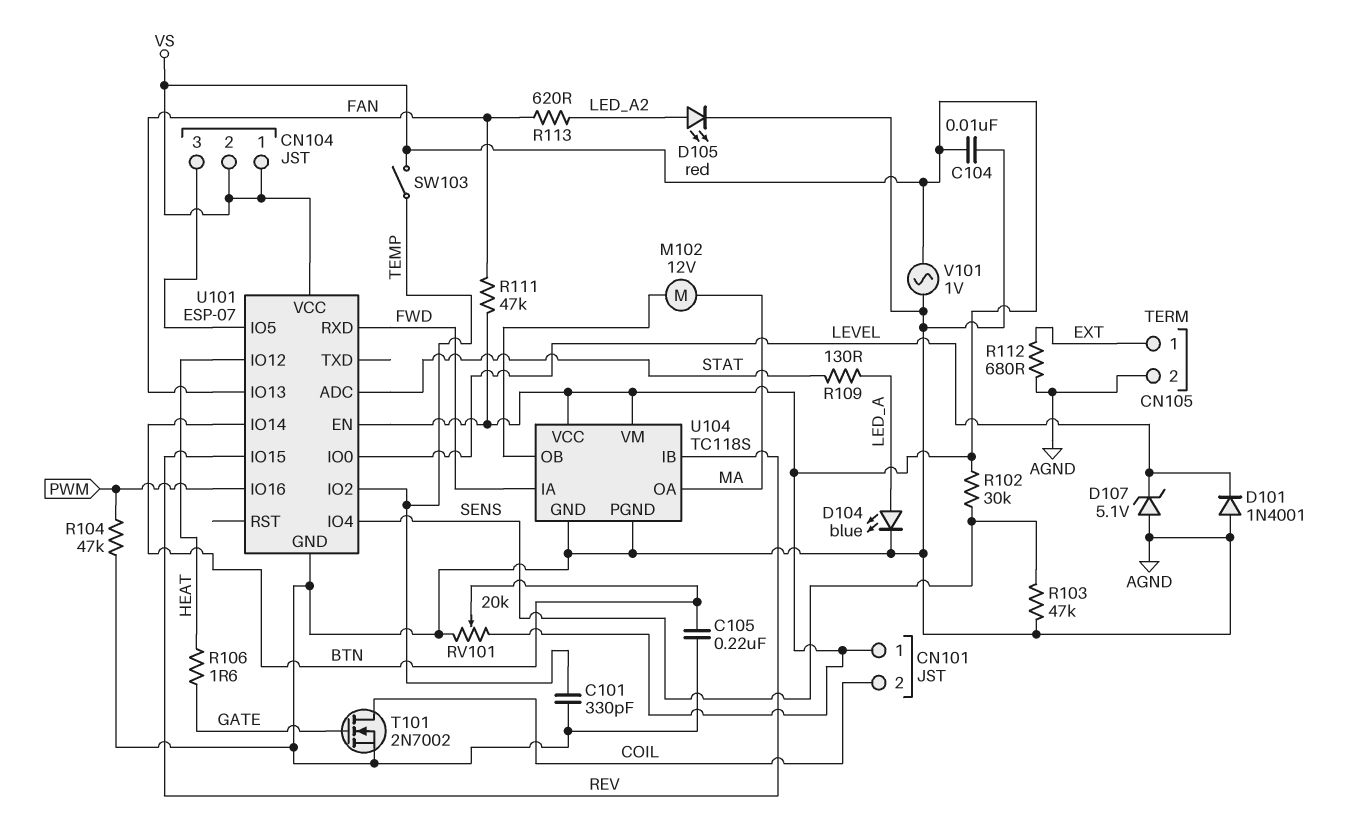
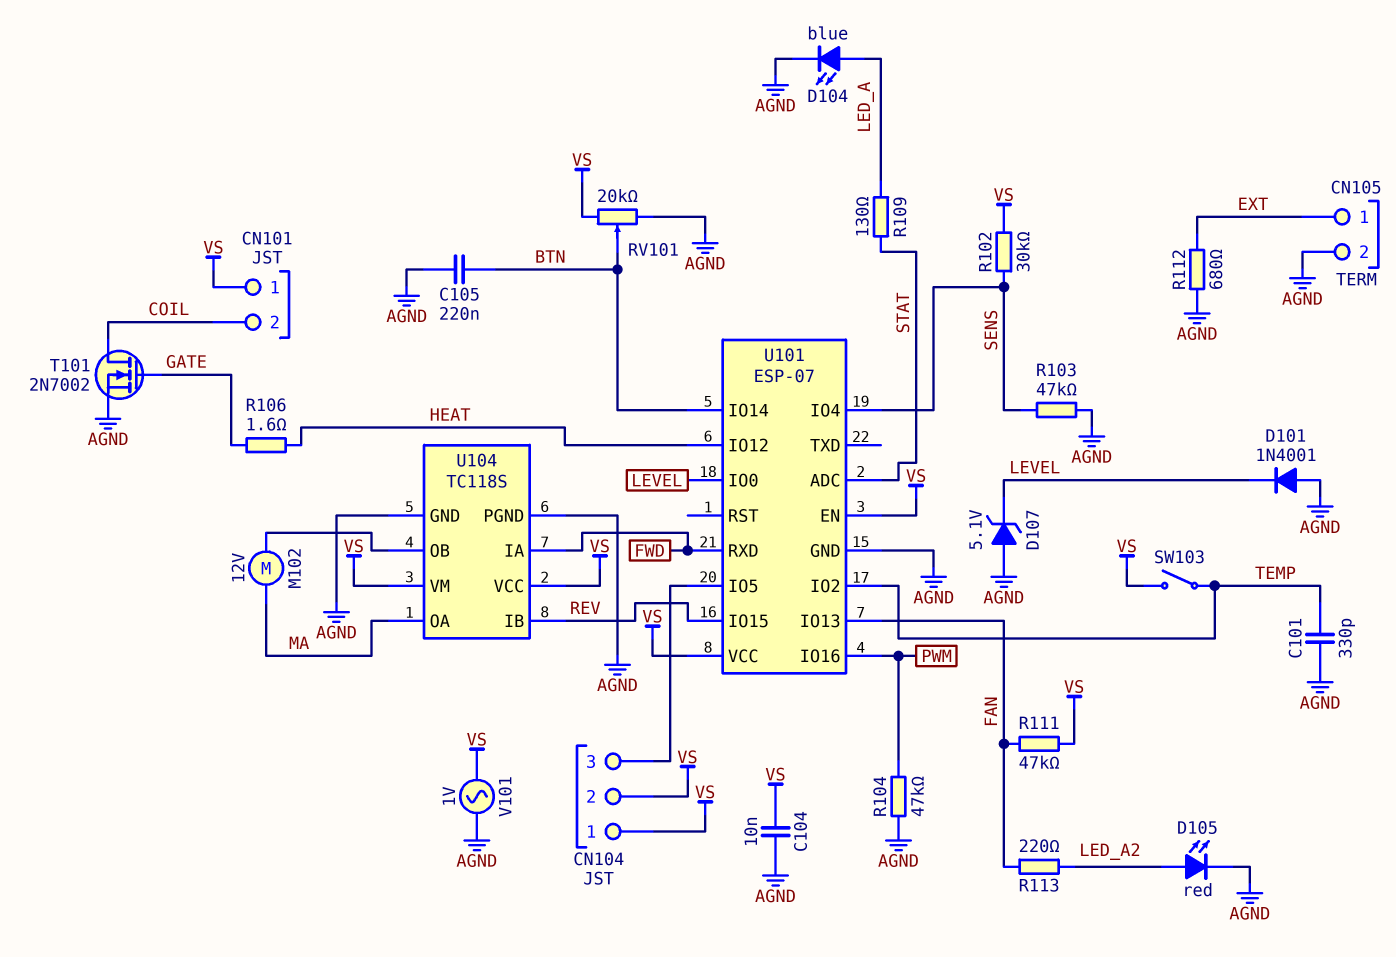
R113: 620 (FAN, LED_A2) -> 220 (FAN, LED_A2)

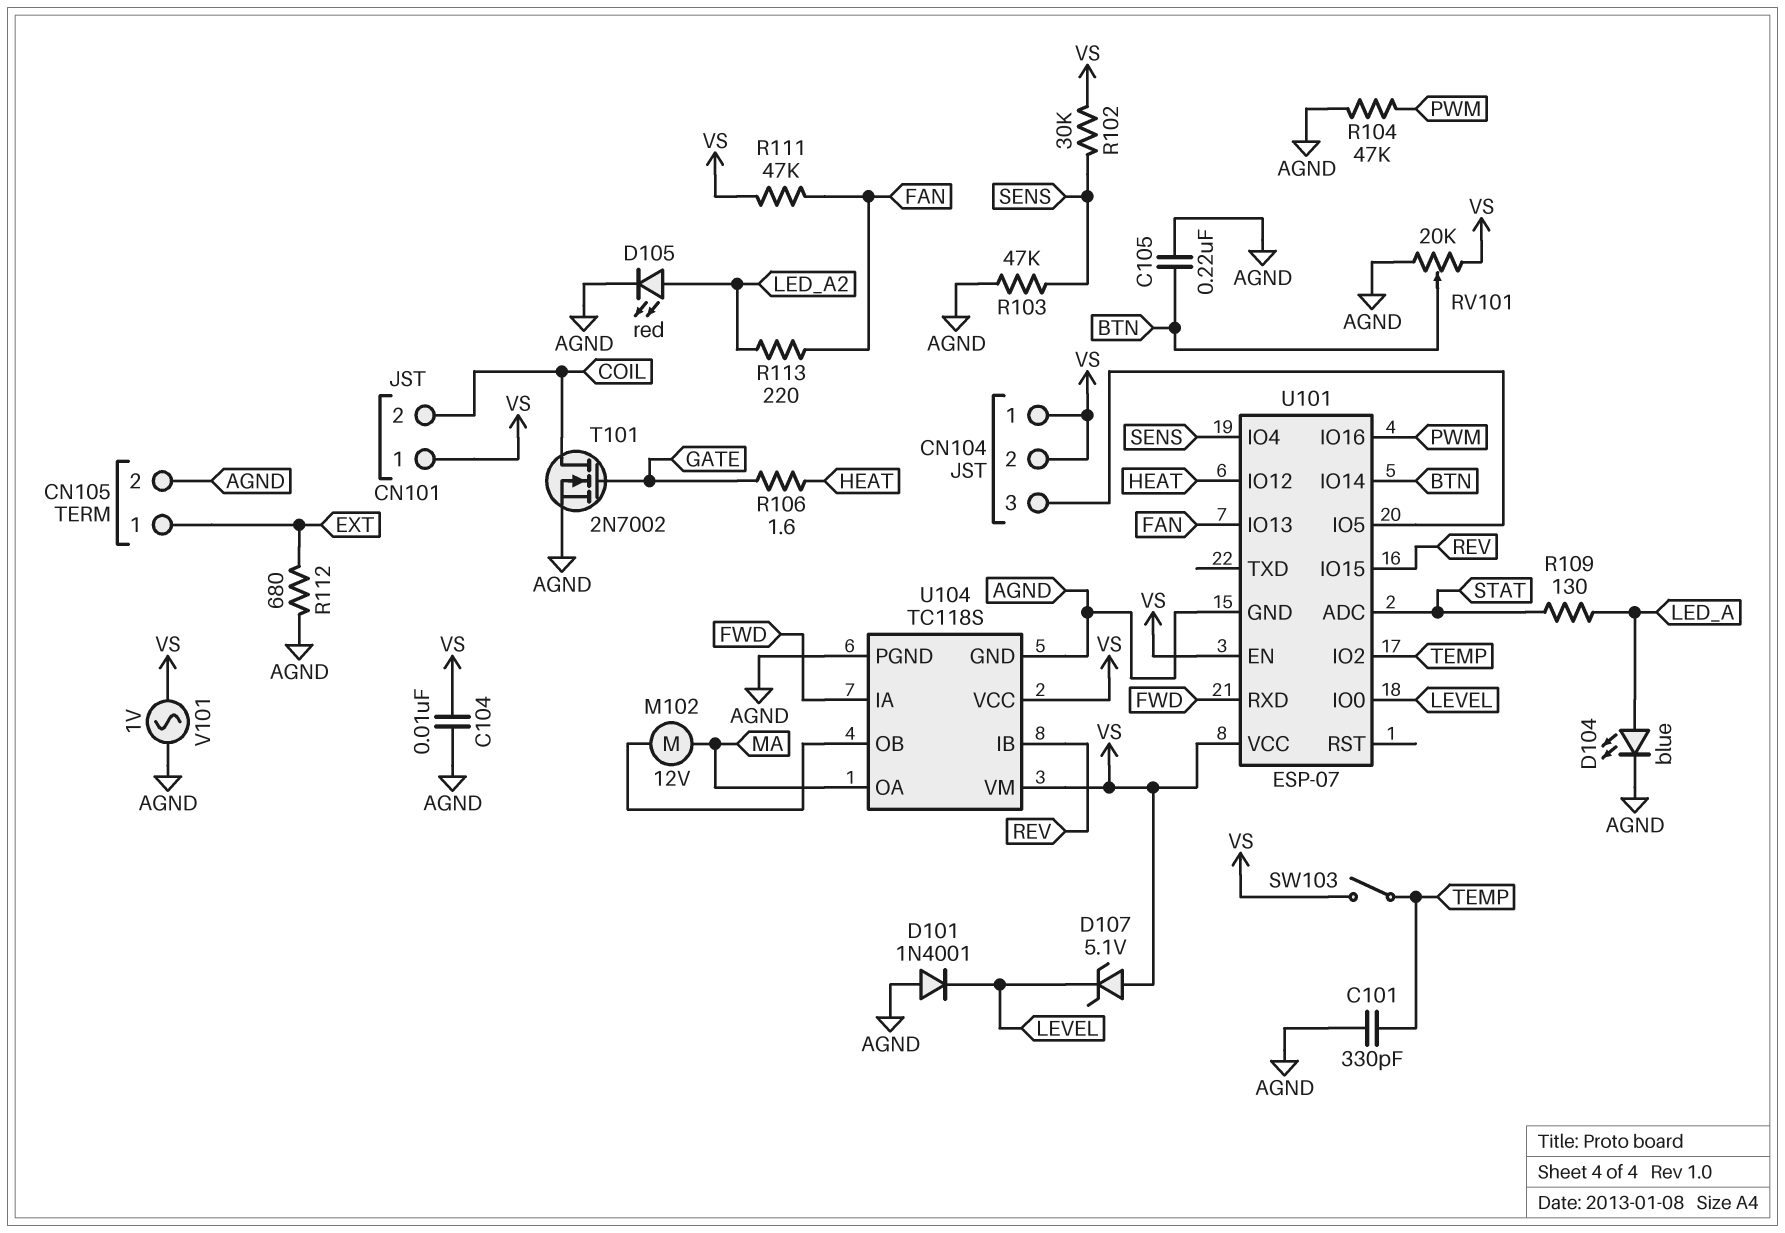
D107: zener 5.1V (A AGND, K LEVEL) -> zener 5.1V (A VS, K LEVEL)

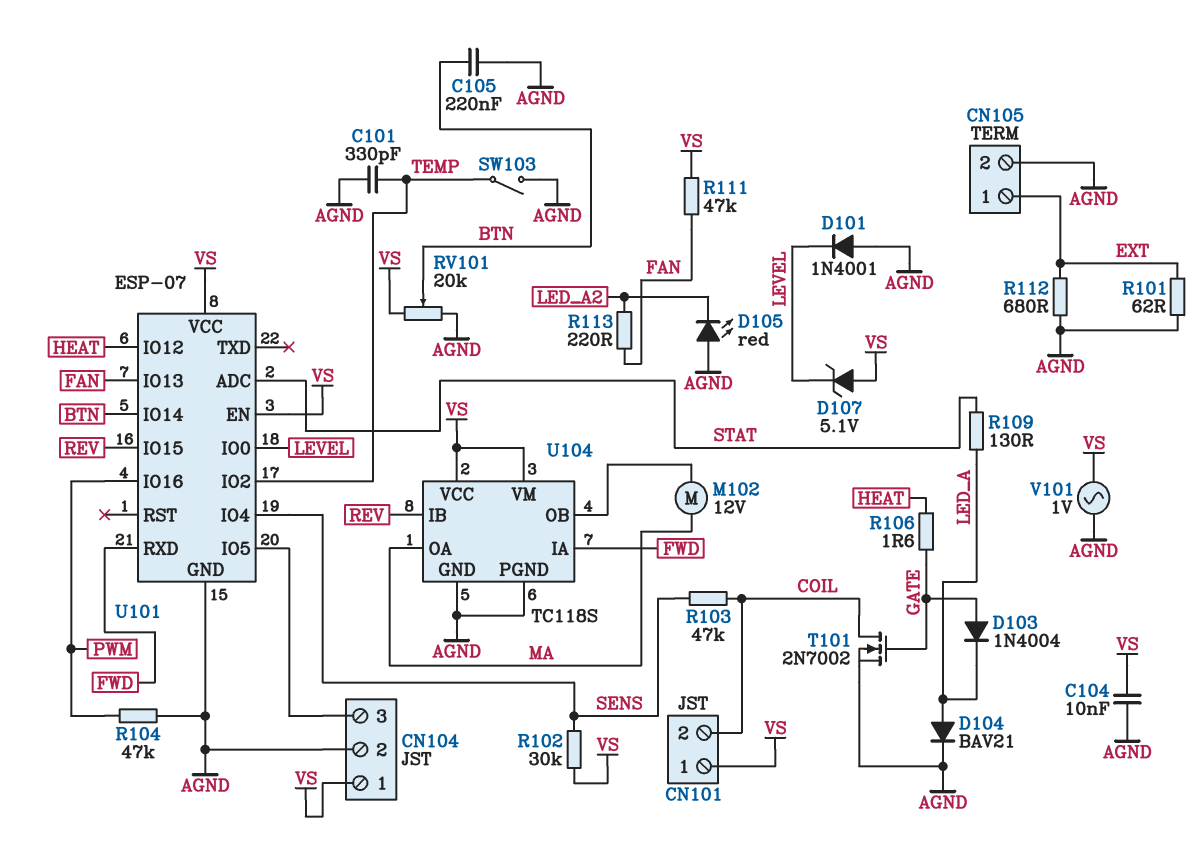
CN104 pin 2: VS -> AGND
D103: none -> diode 1N4004 (A GATE, K LED_A)
D104: LED blue (A LED_A, K AGND) -> diode BAV21 (A LED_A, K AGND)
D105: LED red (A LED_A2, K AGND) -> LED red (A AGND, K LED_A2)
R101: none -> 62 (AGND, EXT)
R103: 47k (AGND, SENS) -> 47k (COIL, SENS)
SW103: switch (TEMP, VS) -> switch (AGND, TEMP)

